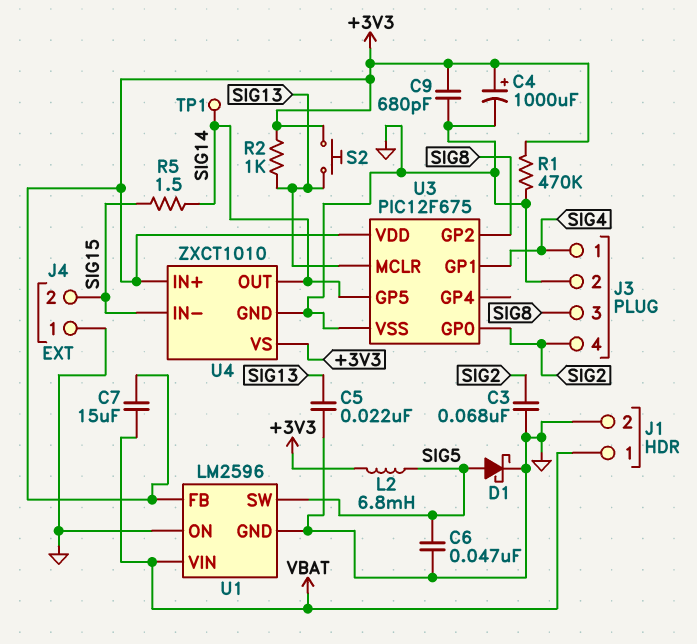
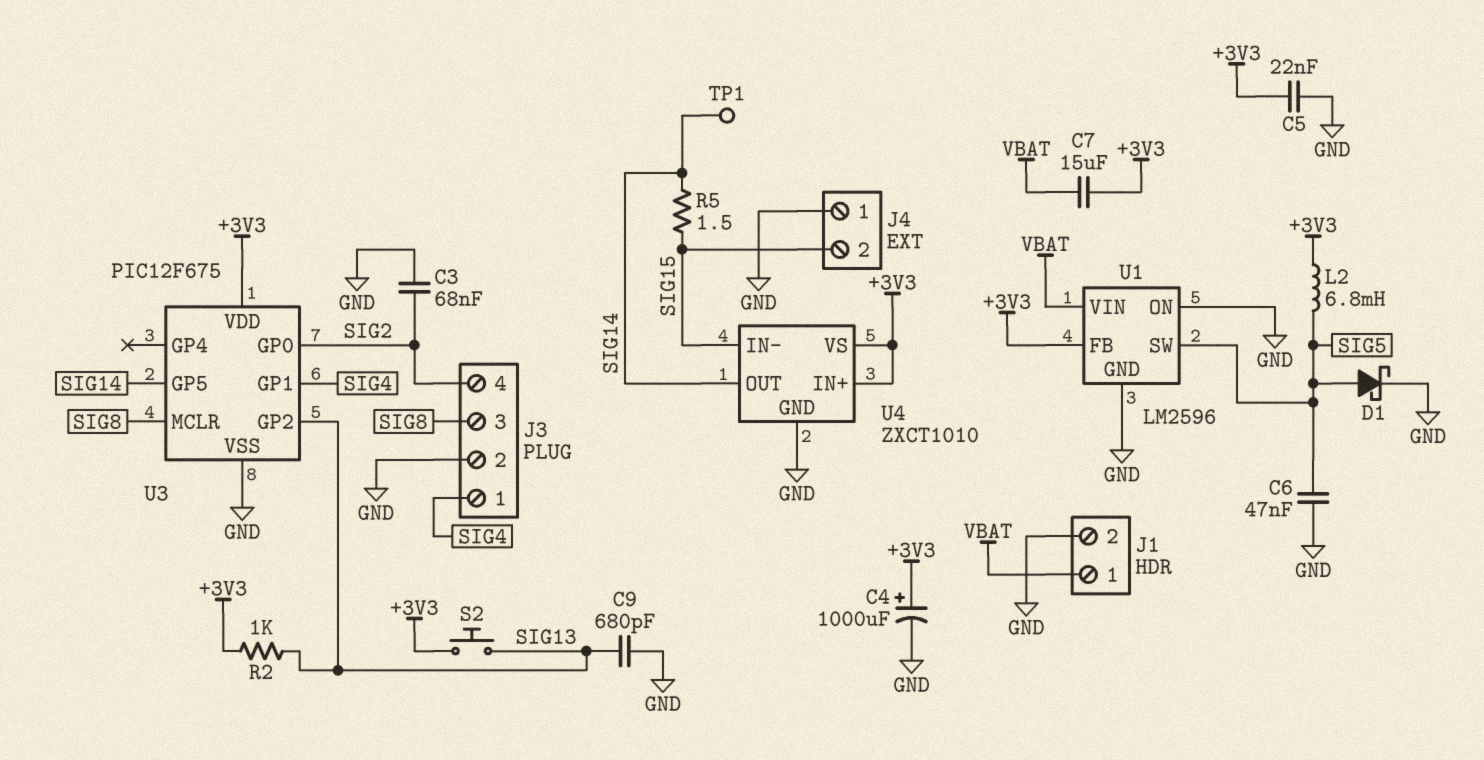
C5: 22nF (GND, SIG13) -> 22nF (+3V3, GND)
C9: 680pF (+3V3, GND) -> 680pF (GND, SIG13)
R1: 470k (+3V3, GND) -> none
U3 pin GP2: SIG8 -> SIG13
U3 pin MCLR: SIG13 -> SIG8

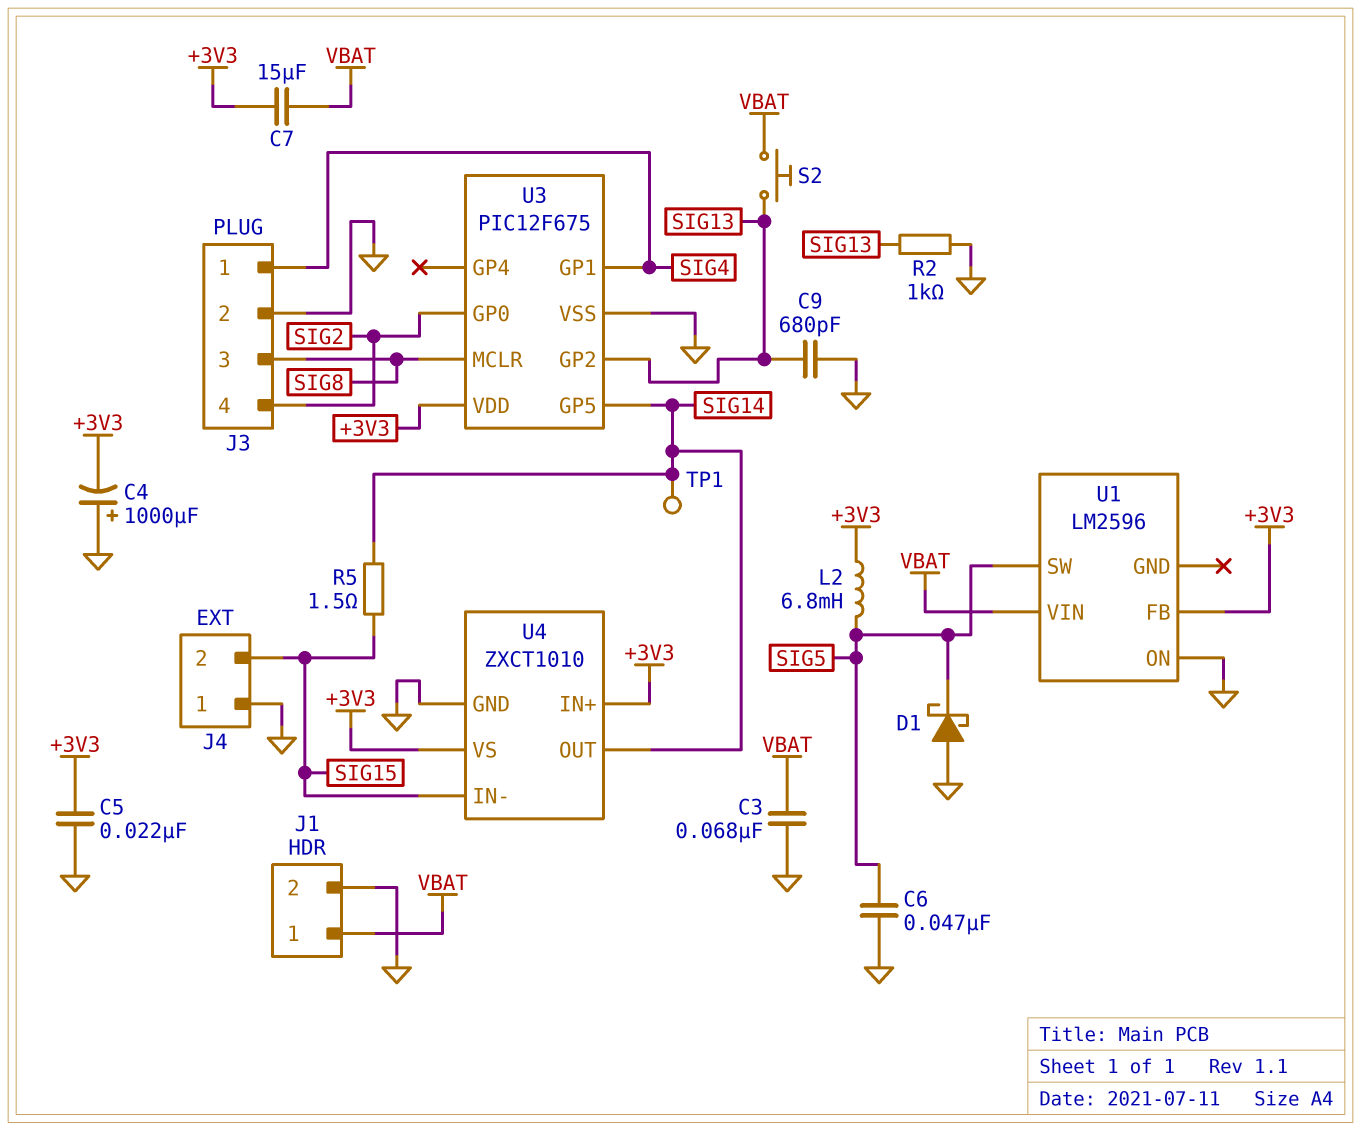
C3: 68nF (GND, SIG2) -> 68nF (GND, VBAT)
C4: 1000uF (plus +3V3, minus GND) -> 1000uF (plus GND, minus +3V3)
D1: schottky (A SIG5, K GND) -> schottky (A GND, K SIG5)
R2: 1k (+3V3, SIG13) -> 1k (GND, SIG13)
S2: button (+3V3, SIG13) -> button (SIG13, VBAT)
U1 pin GND: GND -> none

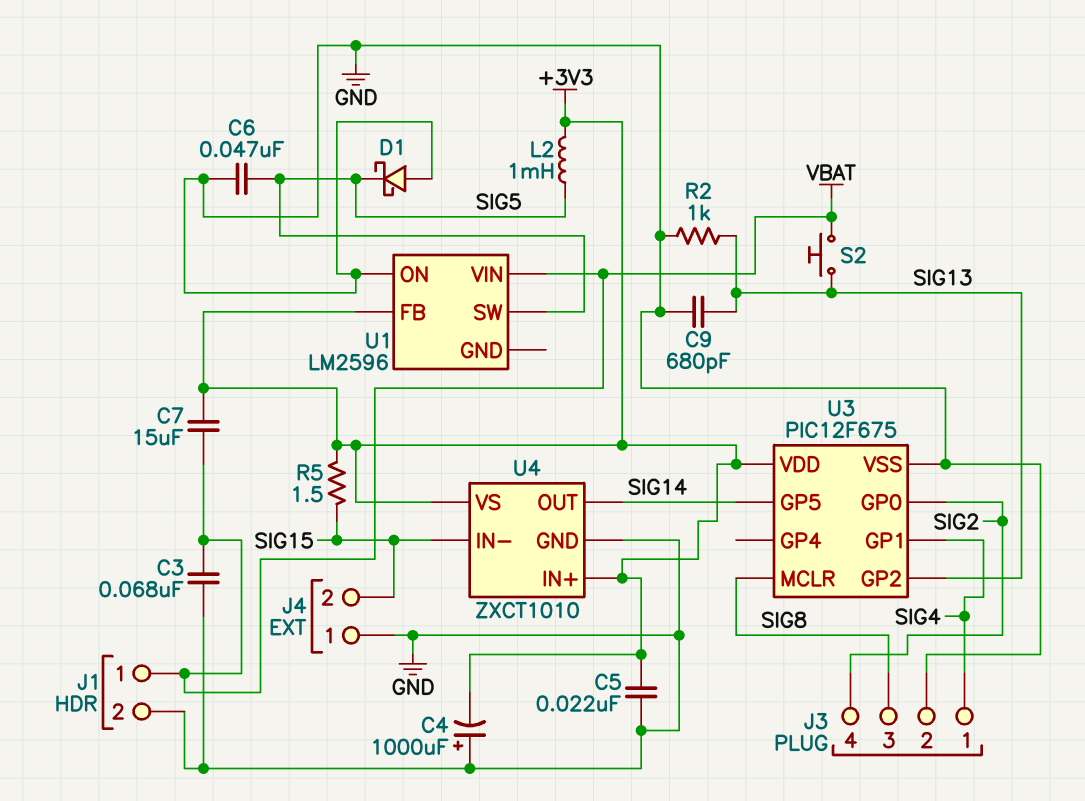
L2: 6.8mH (+3V3, SIG5) -> 1mH (+3V3, SIG5)
R5: 1.5 (SIG14, SIG15) -> 1.5 (+3V3, SIG15)
TP1: test point (SIG14) -> none

